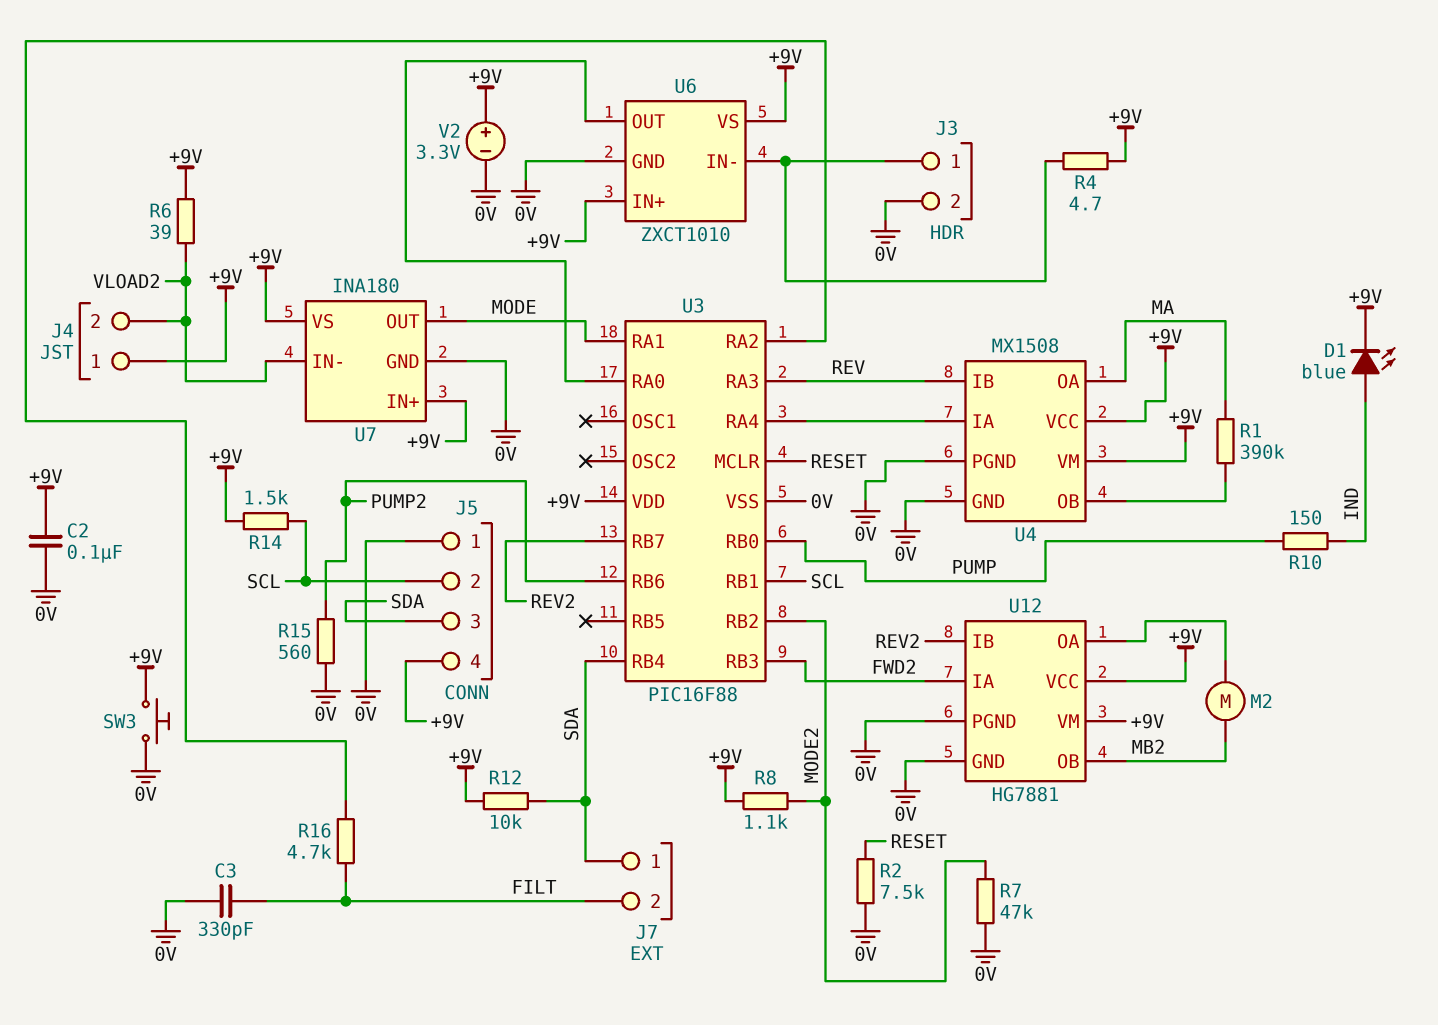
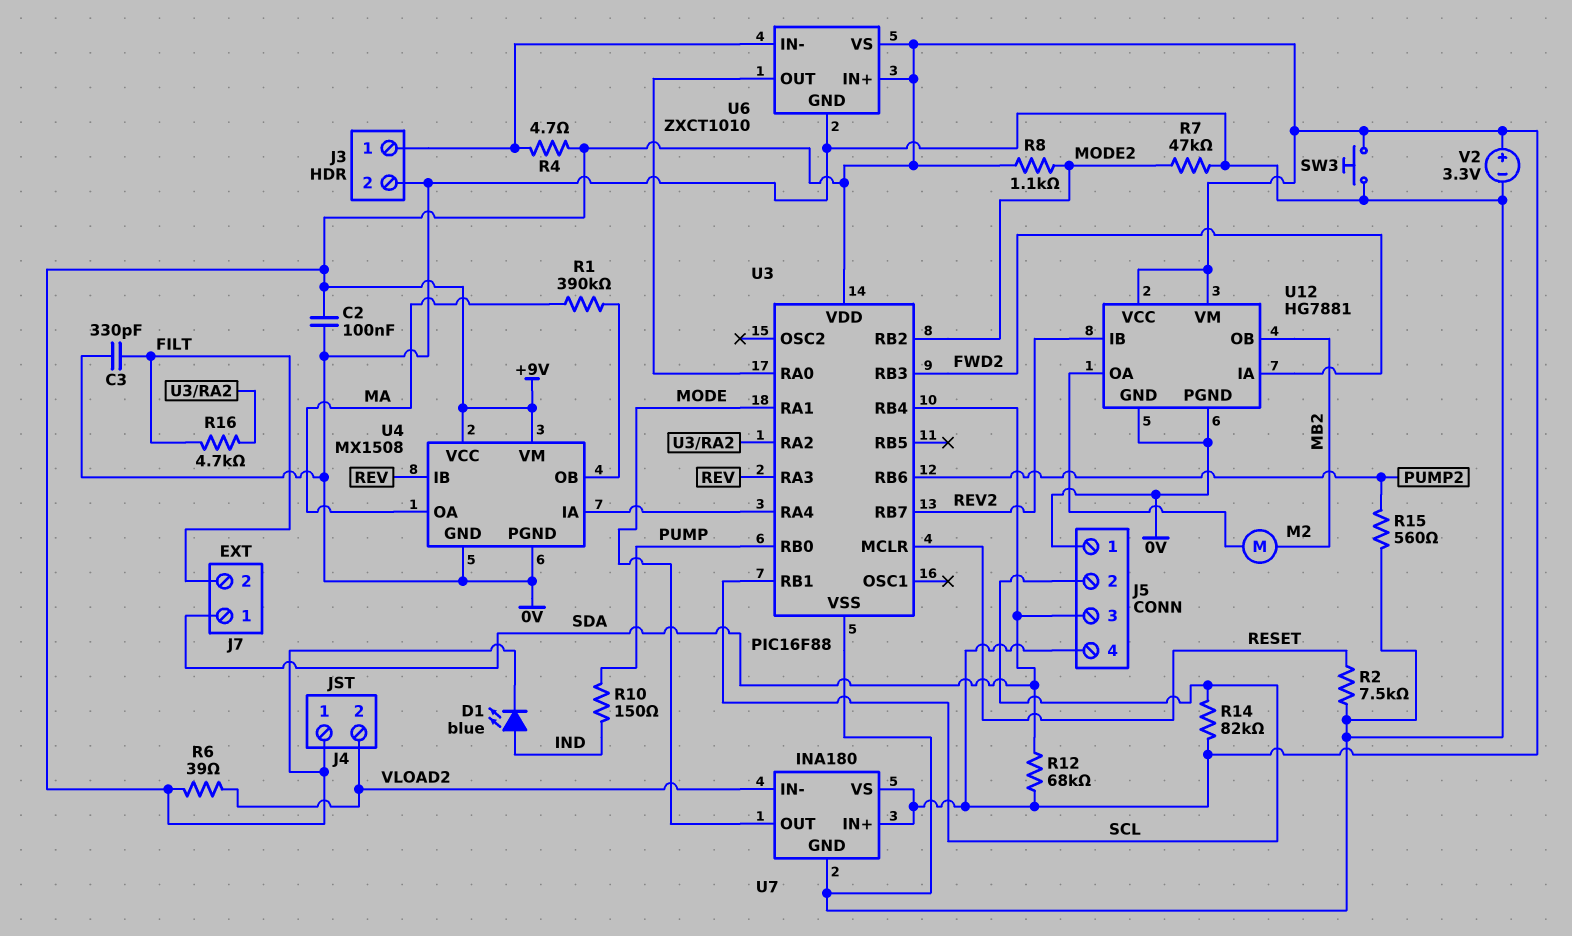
R12: 10k (+9V, SDA) -> 68k (+9V, SDA)
R14: 1.5k (+9V, SCL) -> 82k (+9V, SCL)

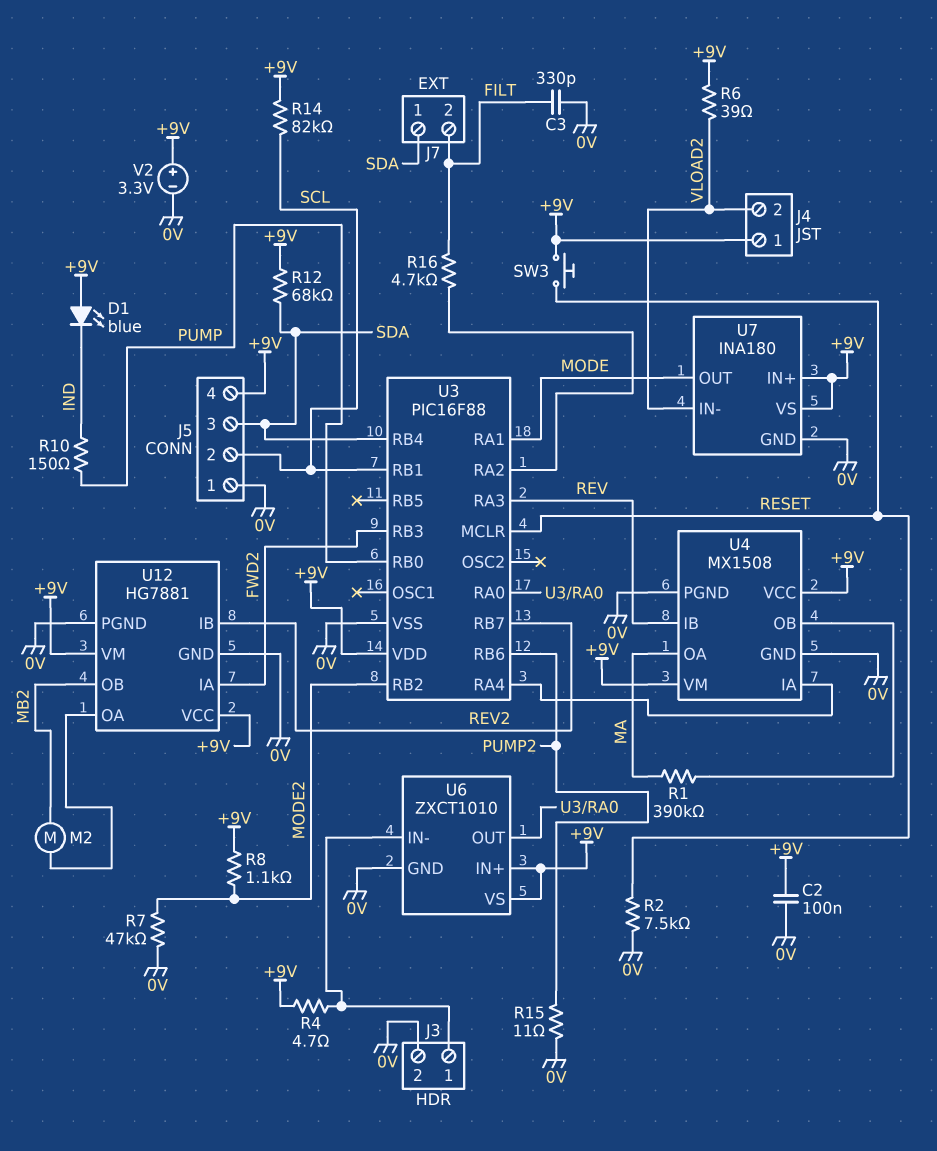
D1: LED blue (A IND, K +9V) -> LED blue (A +9V, K IND)
R15: 560 (0V, PUMP2) -> 11 (0V, PUMP2)
SW3: button (+9V, 0V) -> button (+9V, RESET)

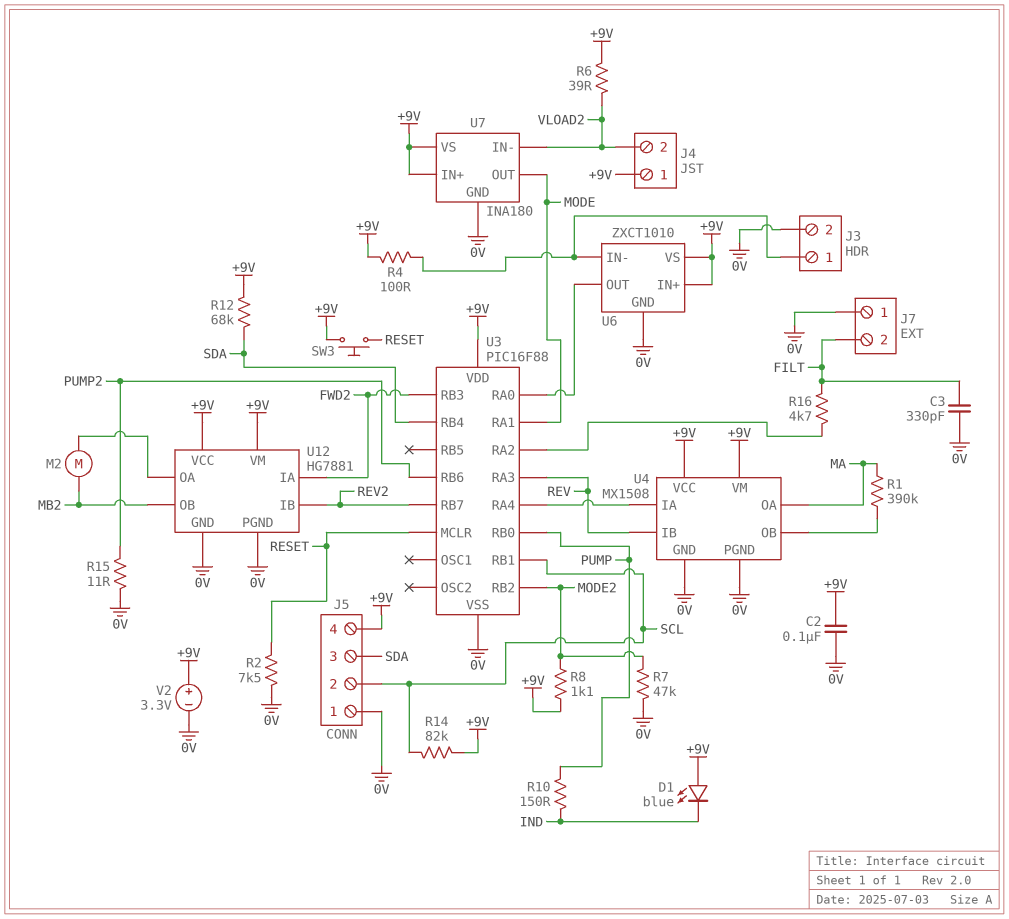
J7 pin 1: SDA -> 0V
R4: 4.7 (+9V, J3/1) -> 100 (+9V, J3/1)

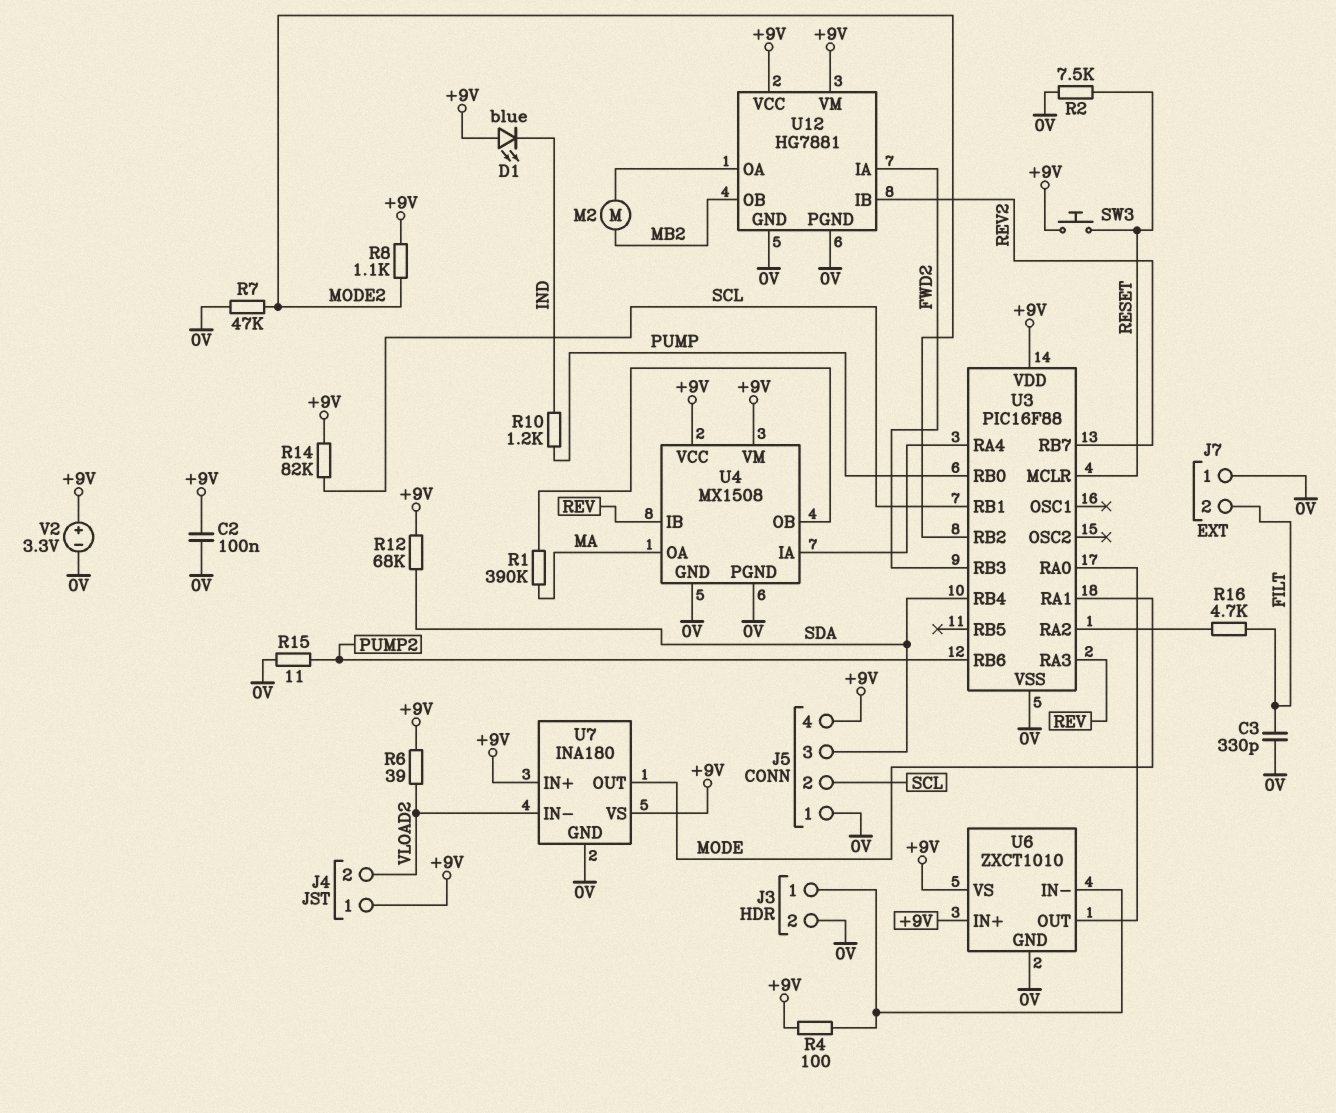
R10: 150 (IND, PUMP) -> 1.2k (IND, PUMP)

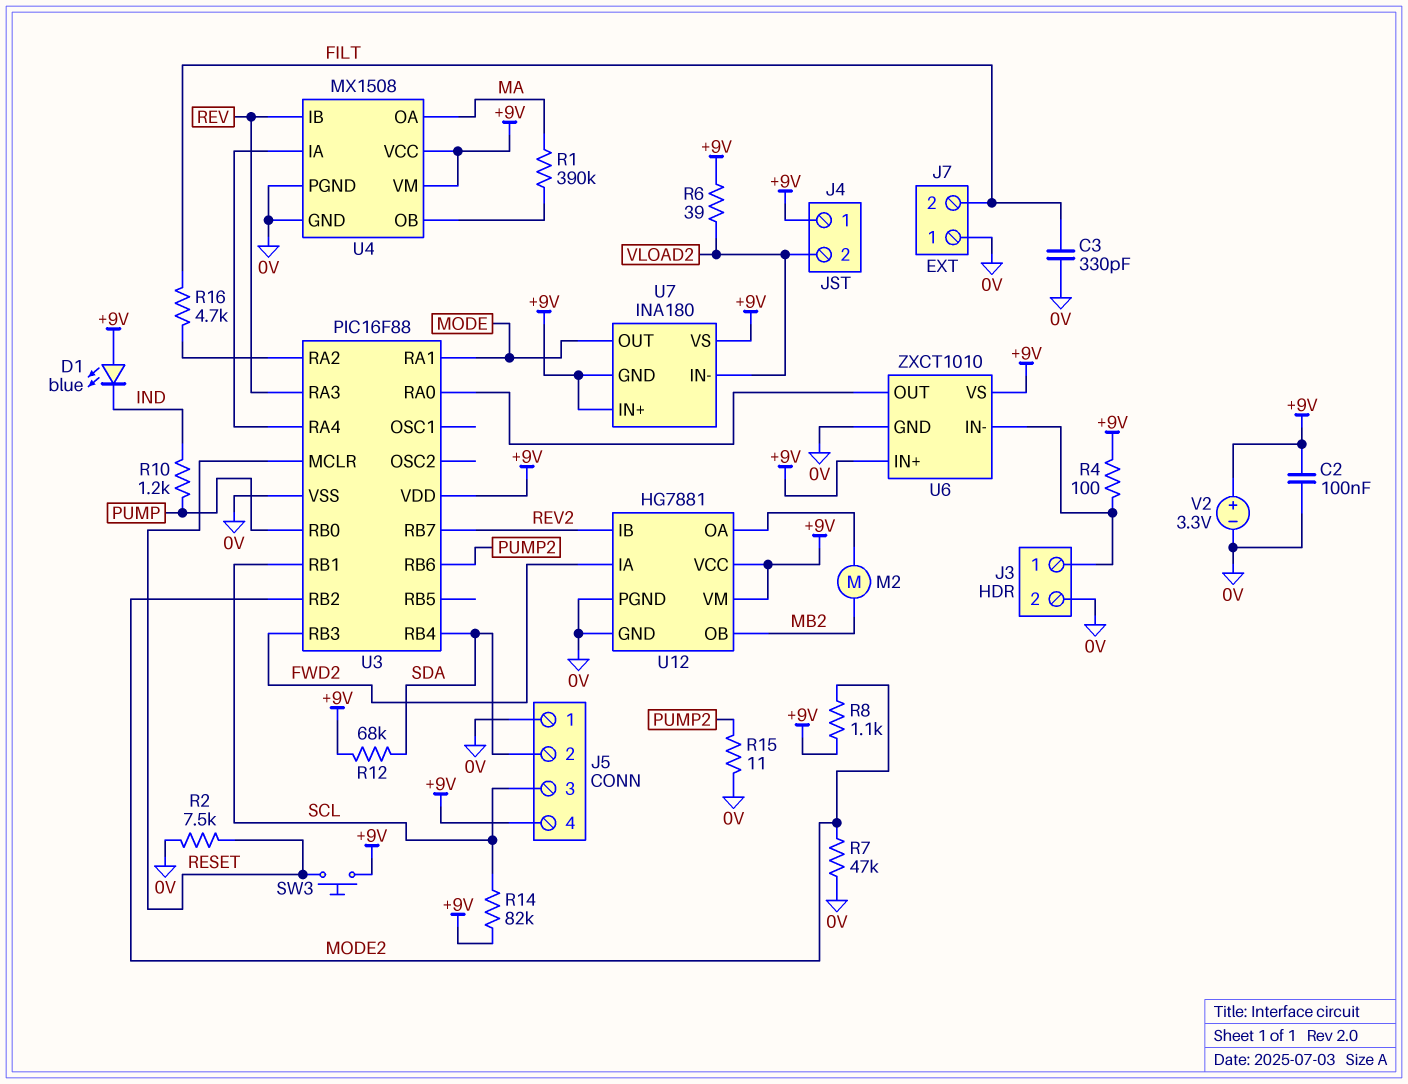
J5 pin 2: SCL -> SDA
J5 pin 3: SDA -> SCL
U7 pin GND: 0V -> +9V

